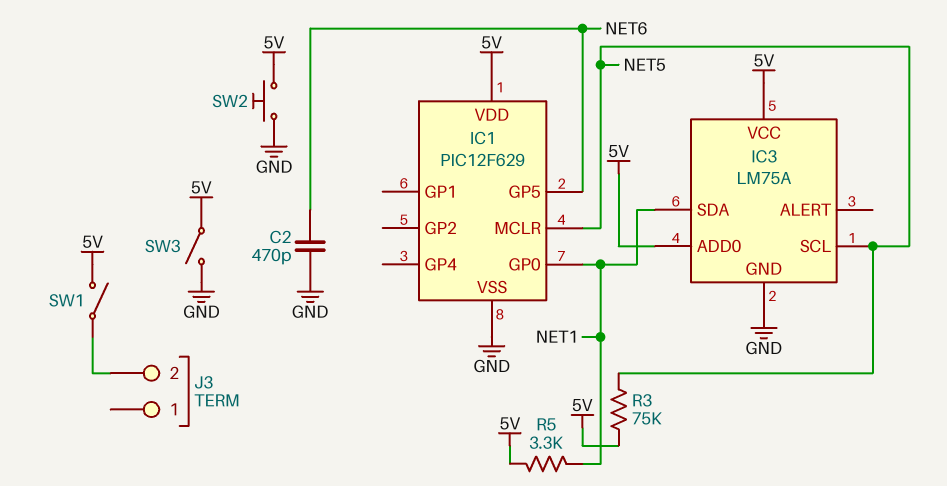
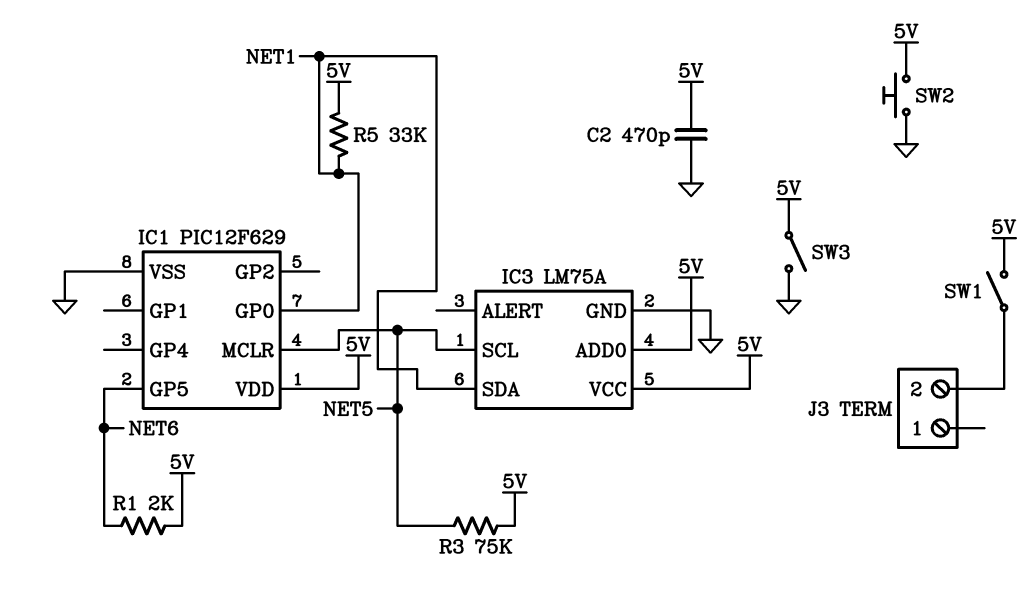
C2: 470pF (GND, NET6) -> 470pF (5V, GND)
R1: none -> 2k (5V, NET6)
R5: 3.3k (5V, NET1) -> 33k (5V, NET1)

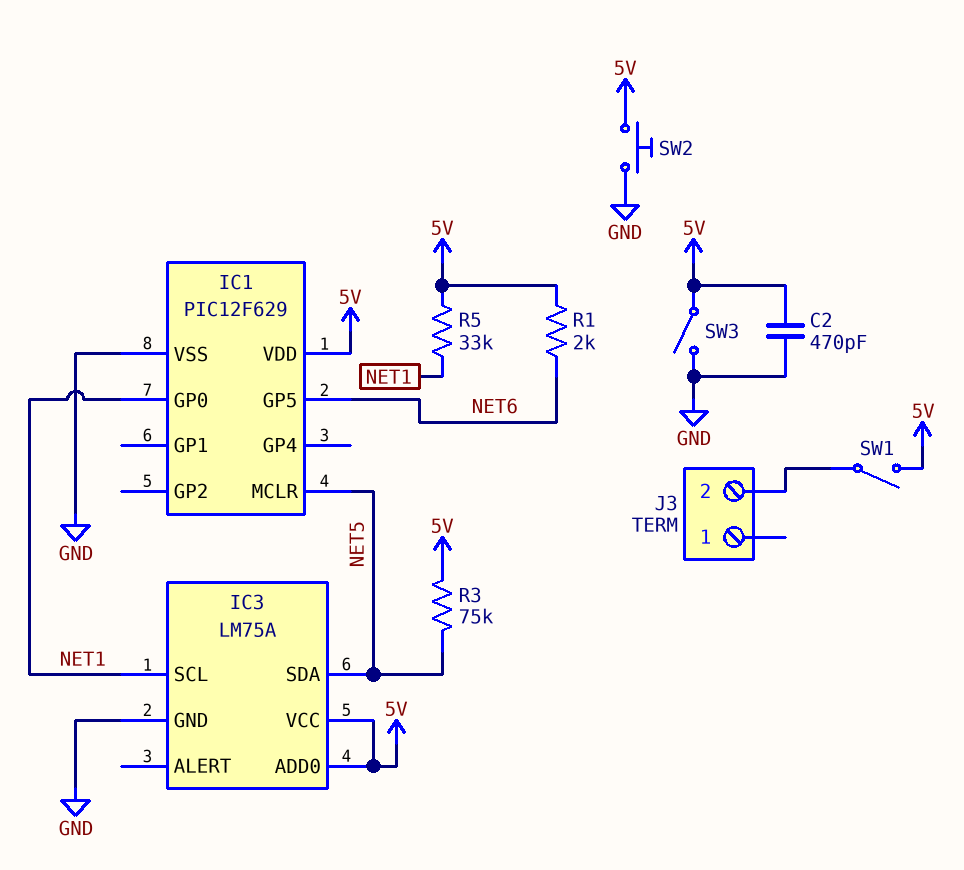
IC3 pin SCL: NET5 -> NET1
IC3 pin SDA: NET1 -> NET5

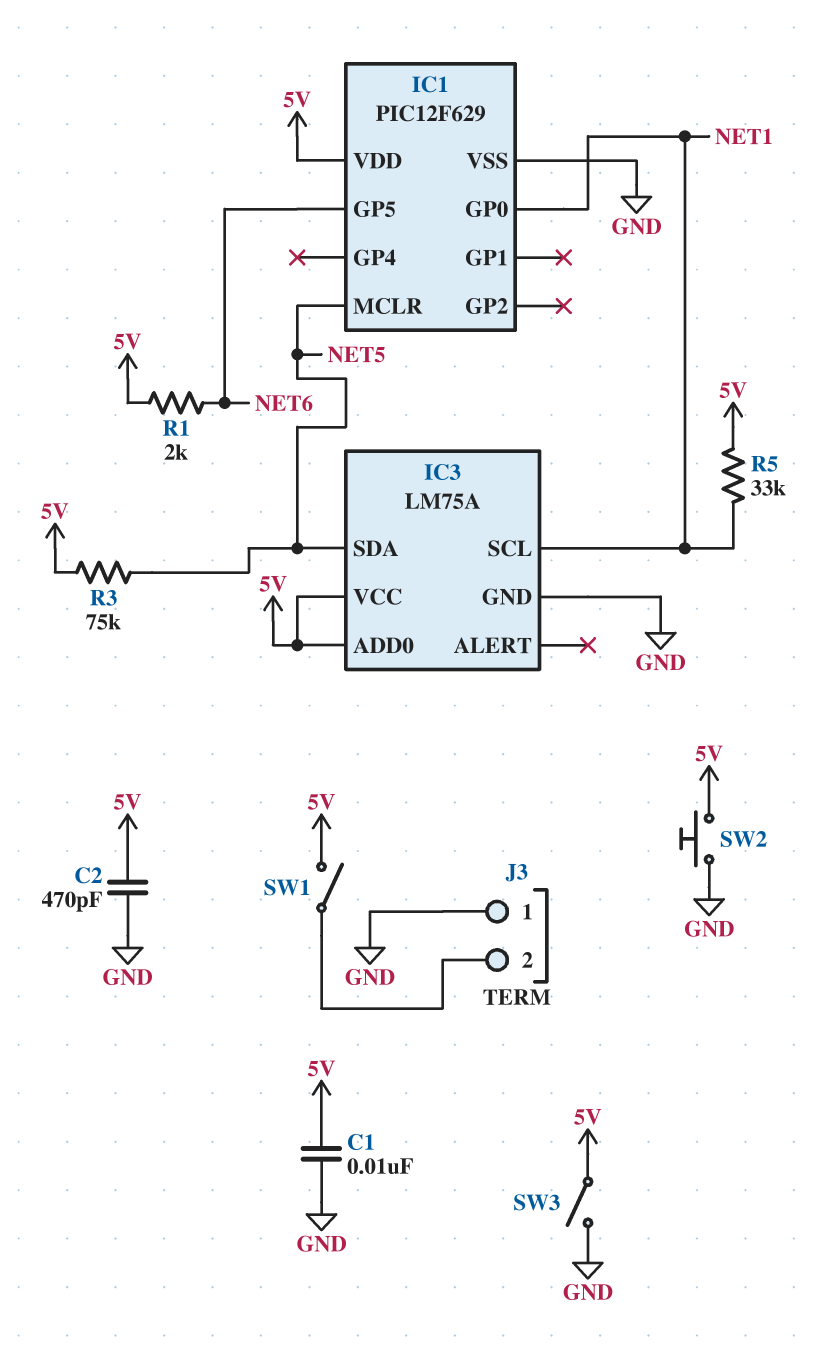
C1: none -> 10nF (5V, GND)
J3 pin 1: none -> GND

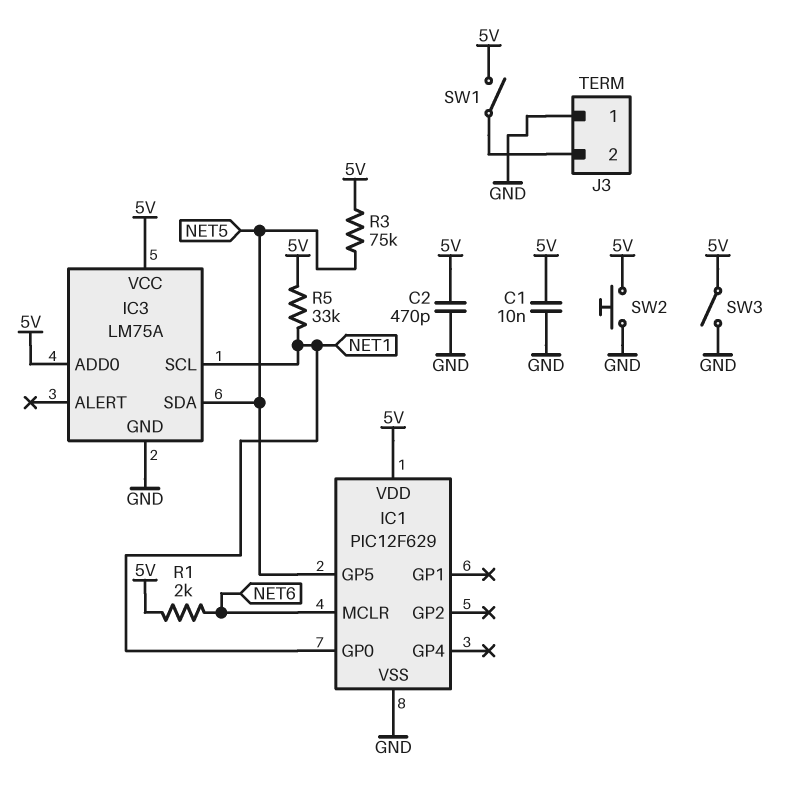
IC1 pin GP5: NET6 -> NET5
IC1 pin MCLR: NET5 -> NET6

